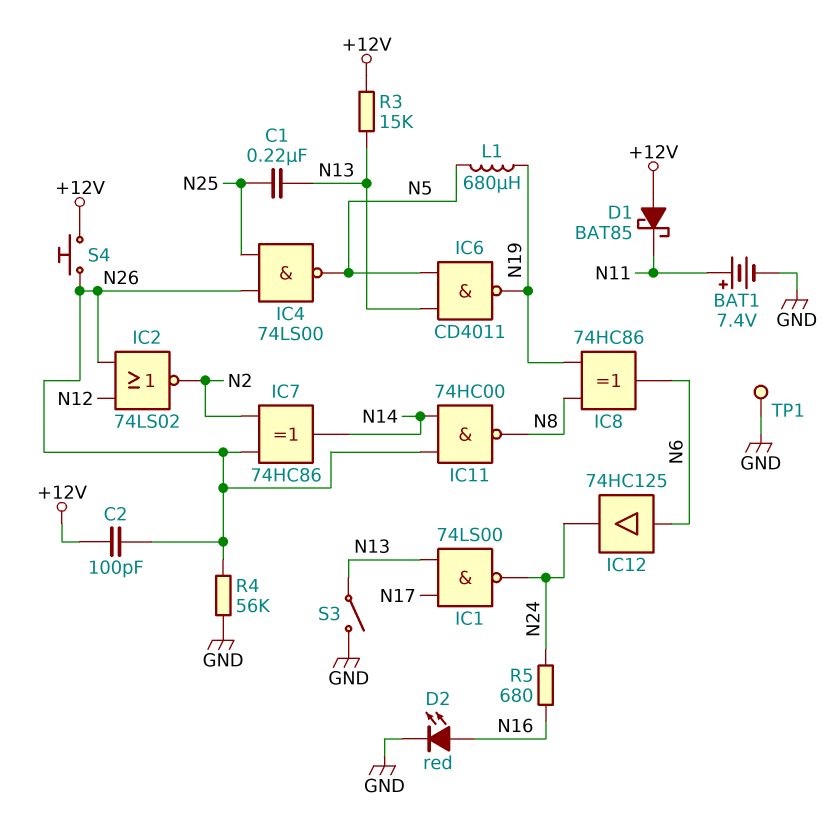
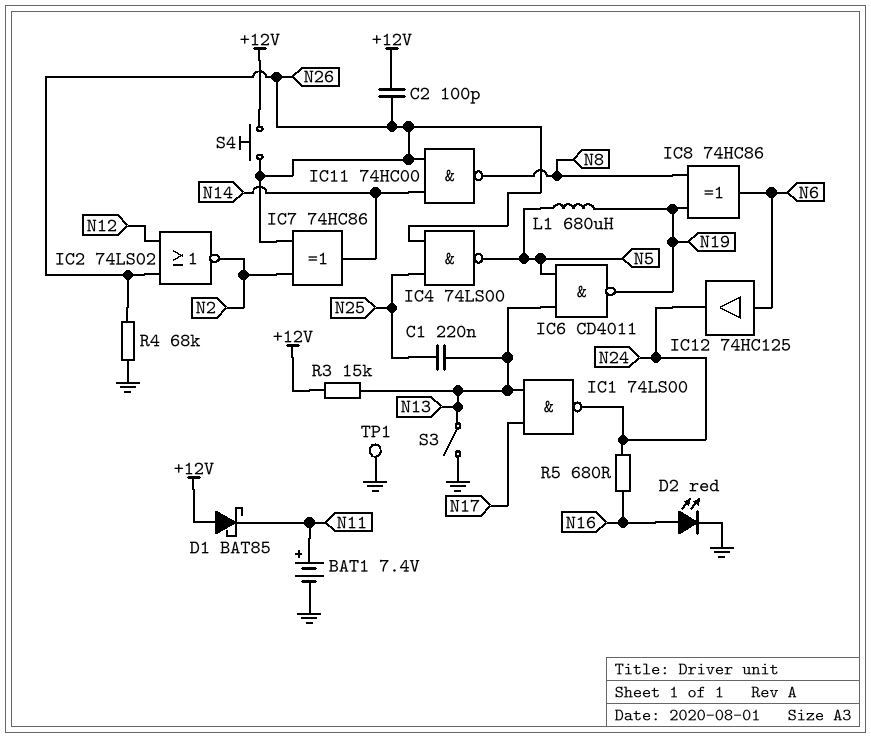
R4: 56k (GND, N26) -> 68k (GND, N26)

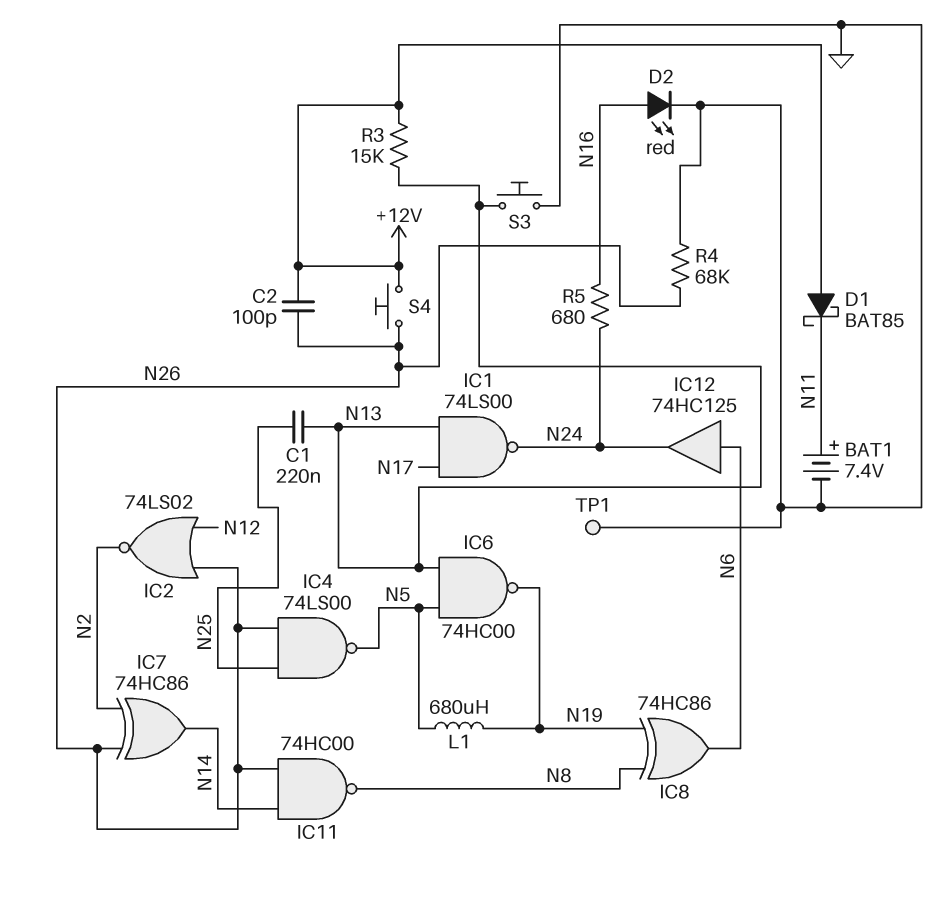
IC6: NAND CD4011 (in N5, in N13, out N19) -> NAND 74HC00 (in N5, in N13, out N19)
S3: switch (GND, N13) -> button (GND, N13)

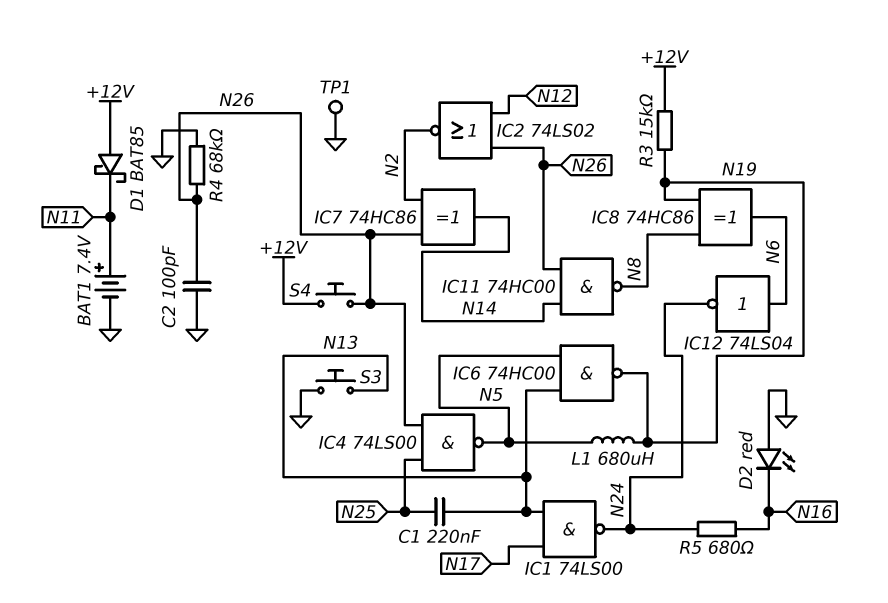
C2: 100pF (+12V, N26) -> 100pF (GND, N26)
D2: LED red (A N16, K GND) -> LED red (A GND, K N16)
IC12: buffer 74HC125 (in N6, out N24) -> NOT 74LS04 (in N6, out N24)
R3: 15k (+12V, N13) -> 15k (+12V, N19)

